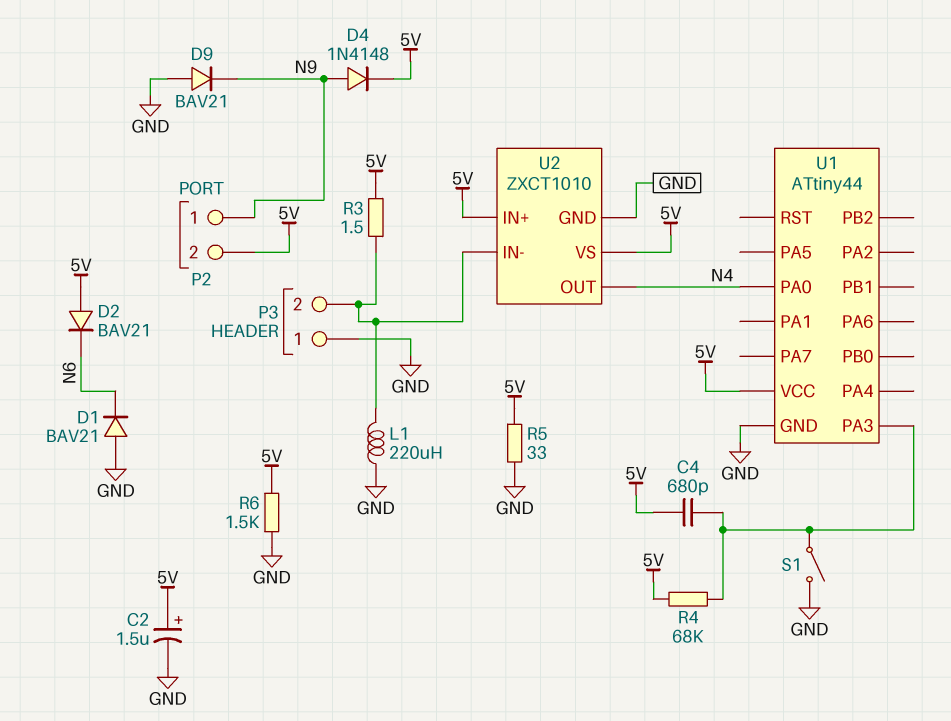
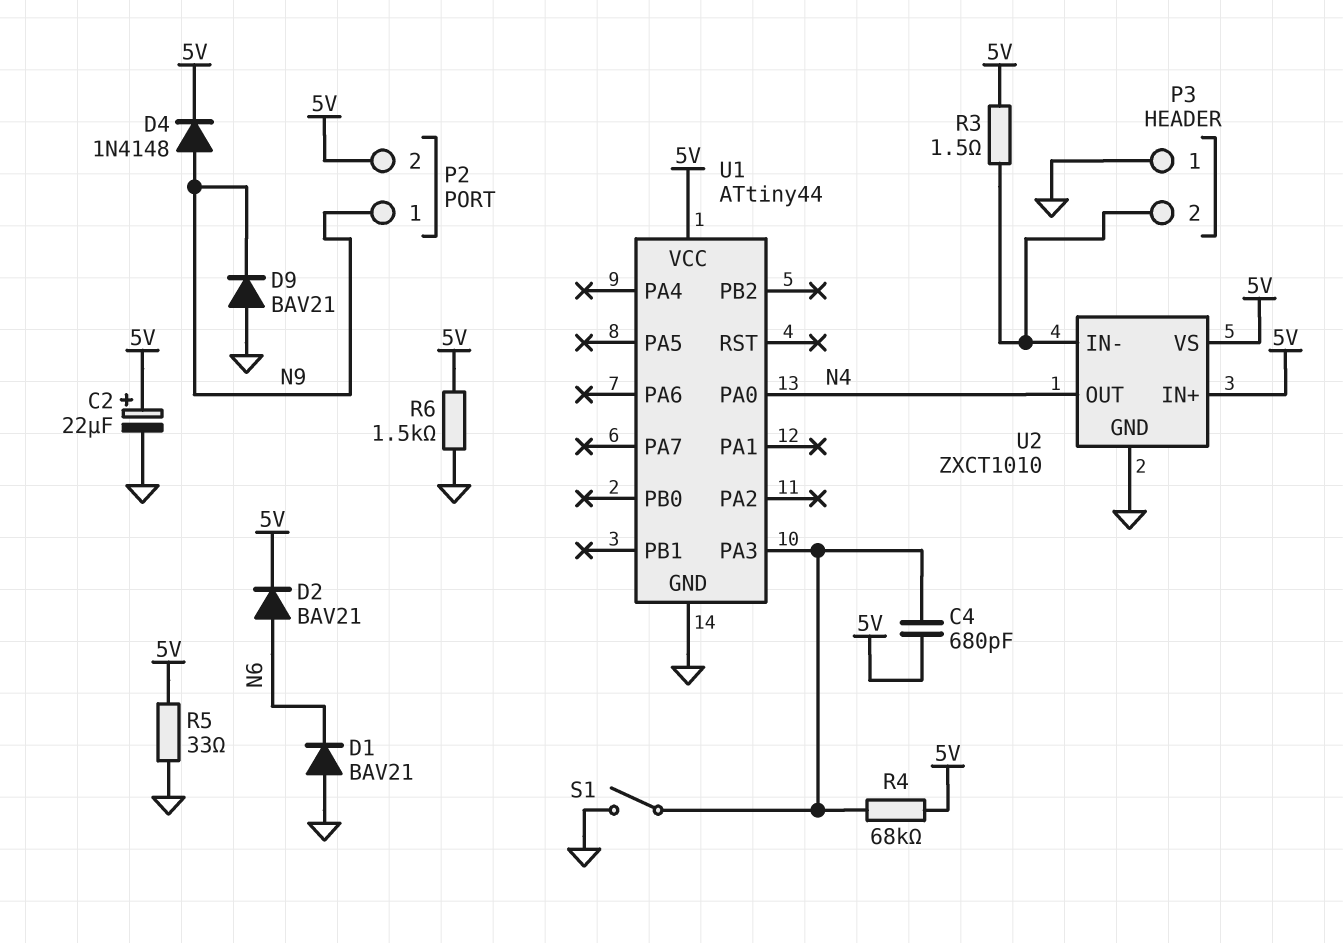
C2: 1.5uF (plus 5V, minus GND) -> 22uF (plus 5V, minus GND)
D2: diode BAV21 (A 5V, K N6) -> diode BAV21 (A N6, K 5V)
L1: 220uH (GND, P3/2) -> none

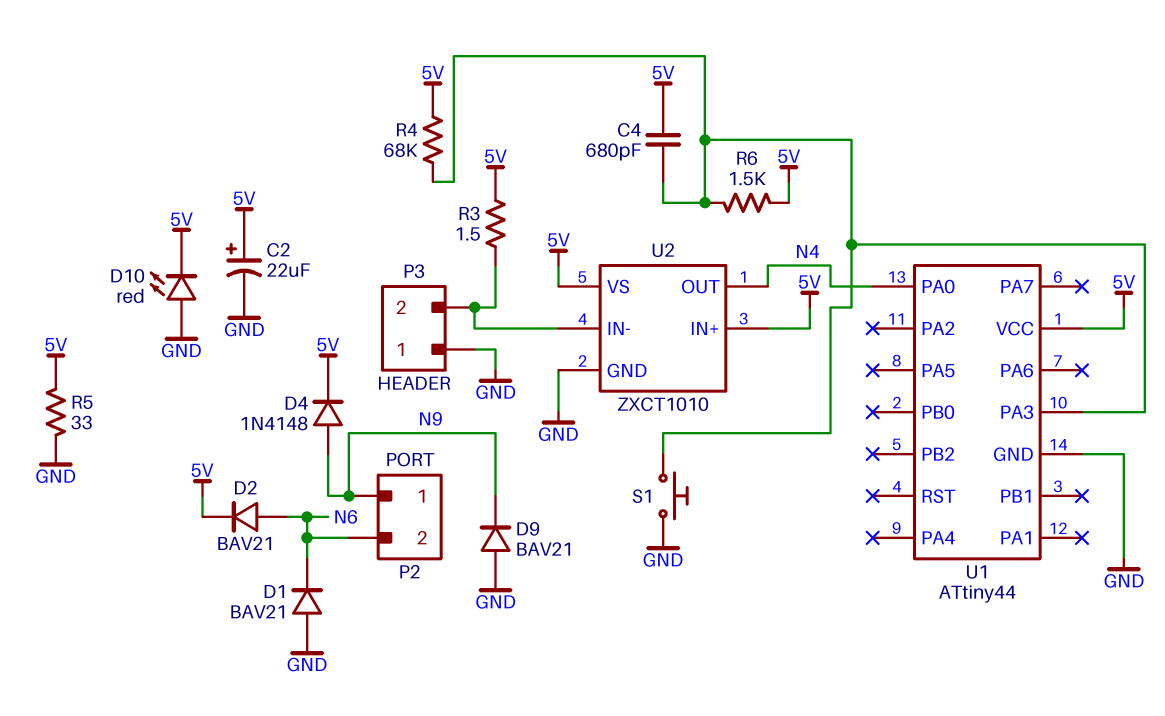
D10: none -> LED red (A GND, K 5V)
P2 pin 2: 5V -> N6
R6: 1.5k (5V, GND) -> 1.5k (5V, U1/PA3)
S1: switch (GND, U1/PA3) -> button (GND, U1/PA3)

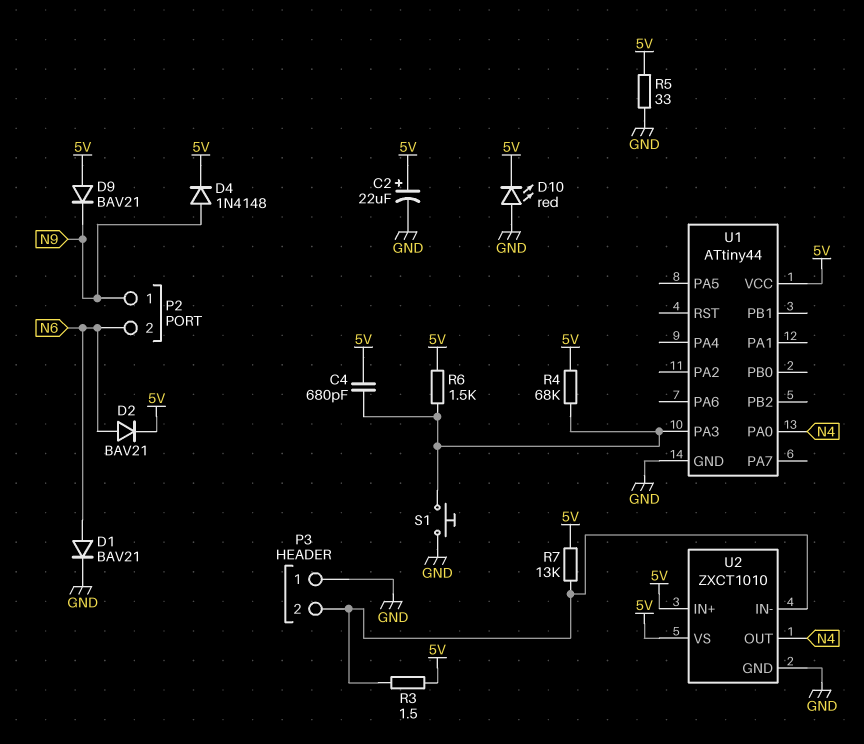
D1: diode BAV21 (A GND, K N6) -> diode BAV21 (A N6, K GND)
D9: diode BAV21 (A GND, K N9) -> diode BAV21 (A 5V, K N9)
R7: none -> 13k (5V, P3/2)

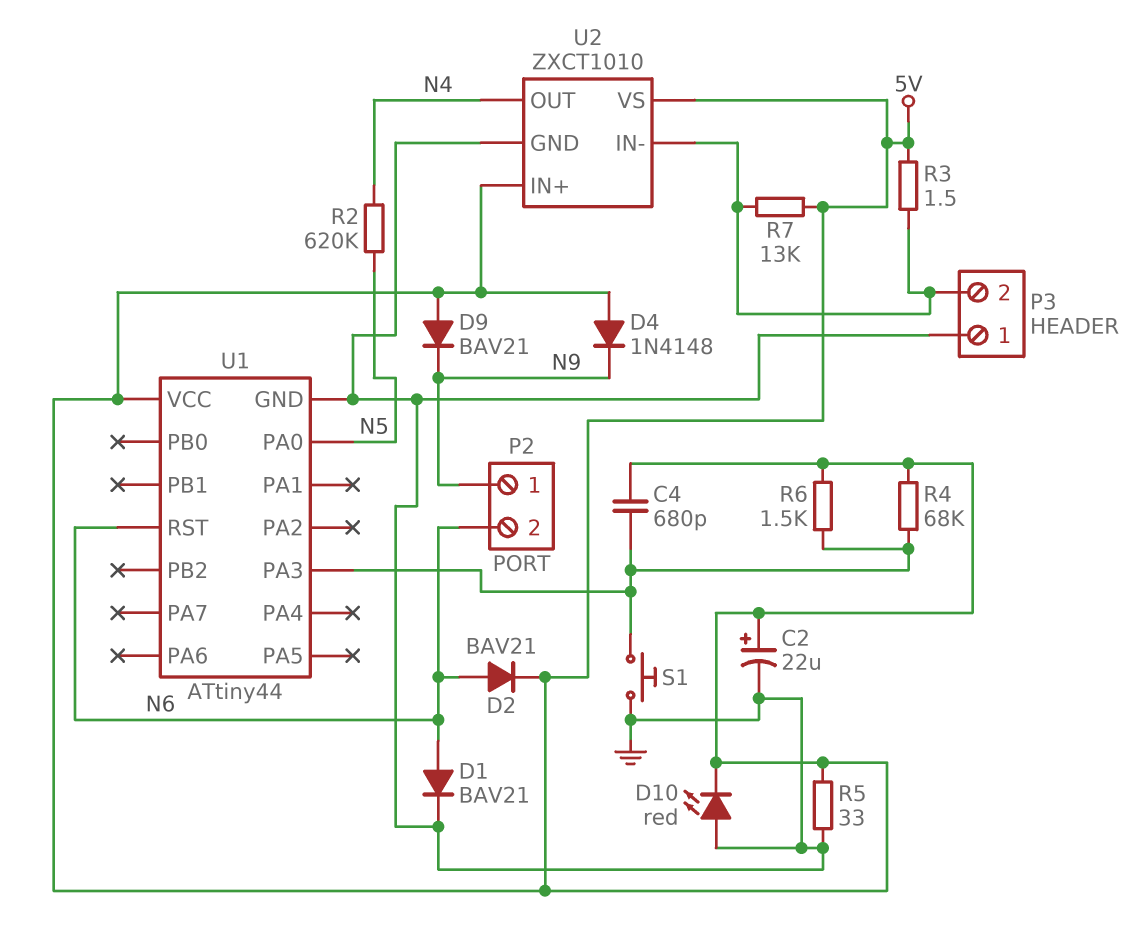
D4: diode 1N4148 (A N9, K 5V) -> diode 1N4148 (A 5V, K N9)
R2: none -> 620k (N4, N5)
U1 pin PA0: N4 -> N5
U1 pin RST: none -> N6

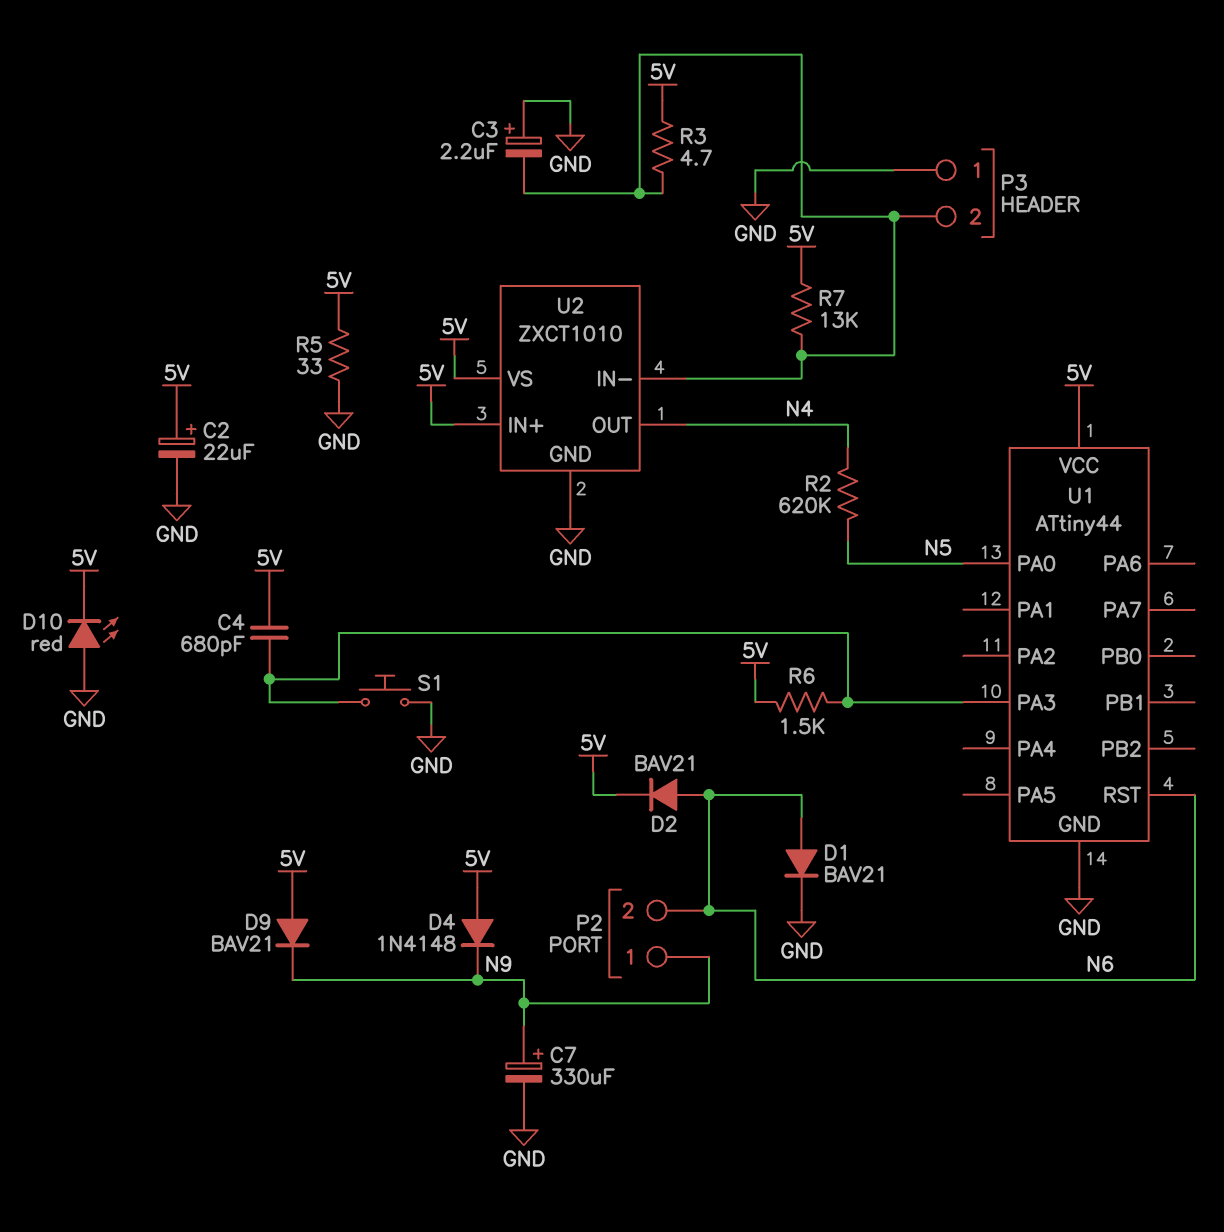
C3: none -> 2.2uF (plus GND, minus P3/2)
C7: none -> 330uF (plus N9, minus GND)
R3: 1.5 (5V, P3/2) -> 4.7 (5V, P3/2)
R4: 68k (5V, U1/PA3) -> none

